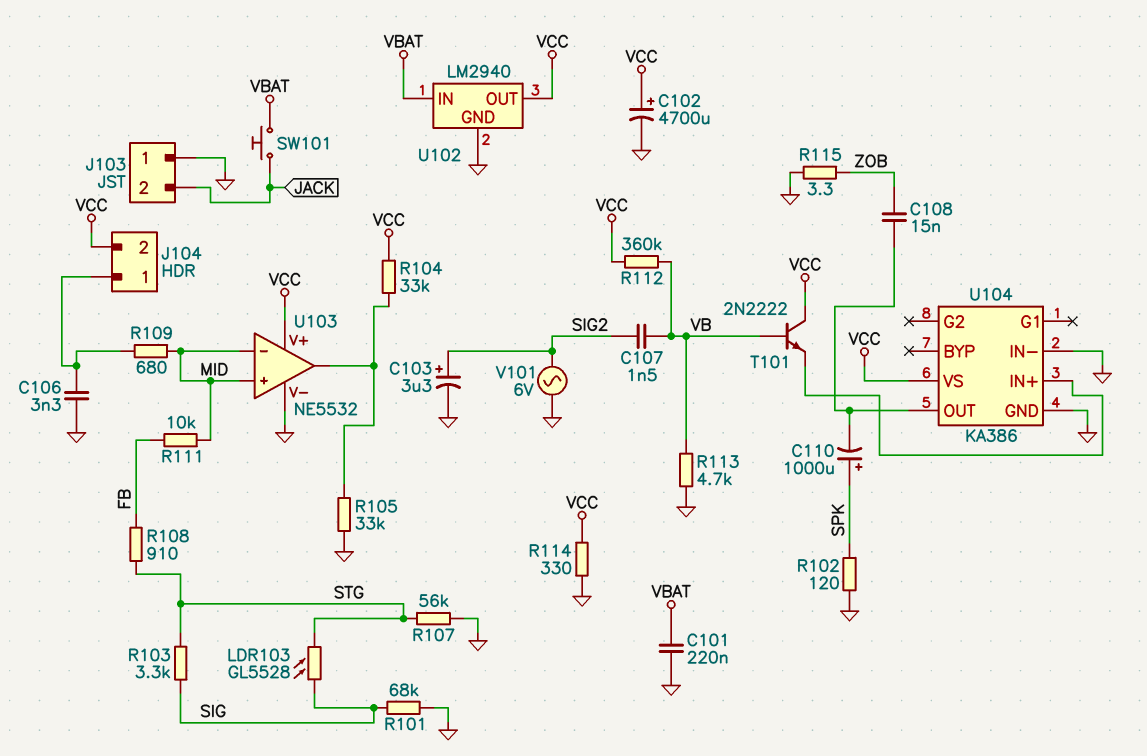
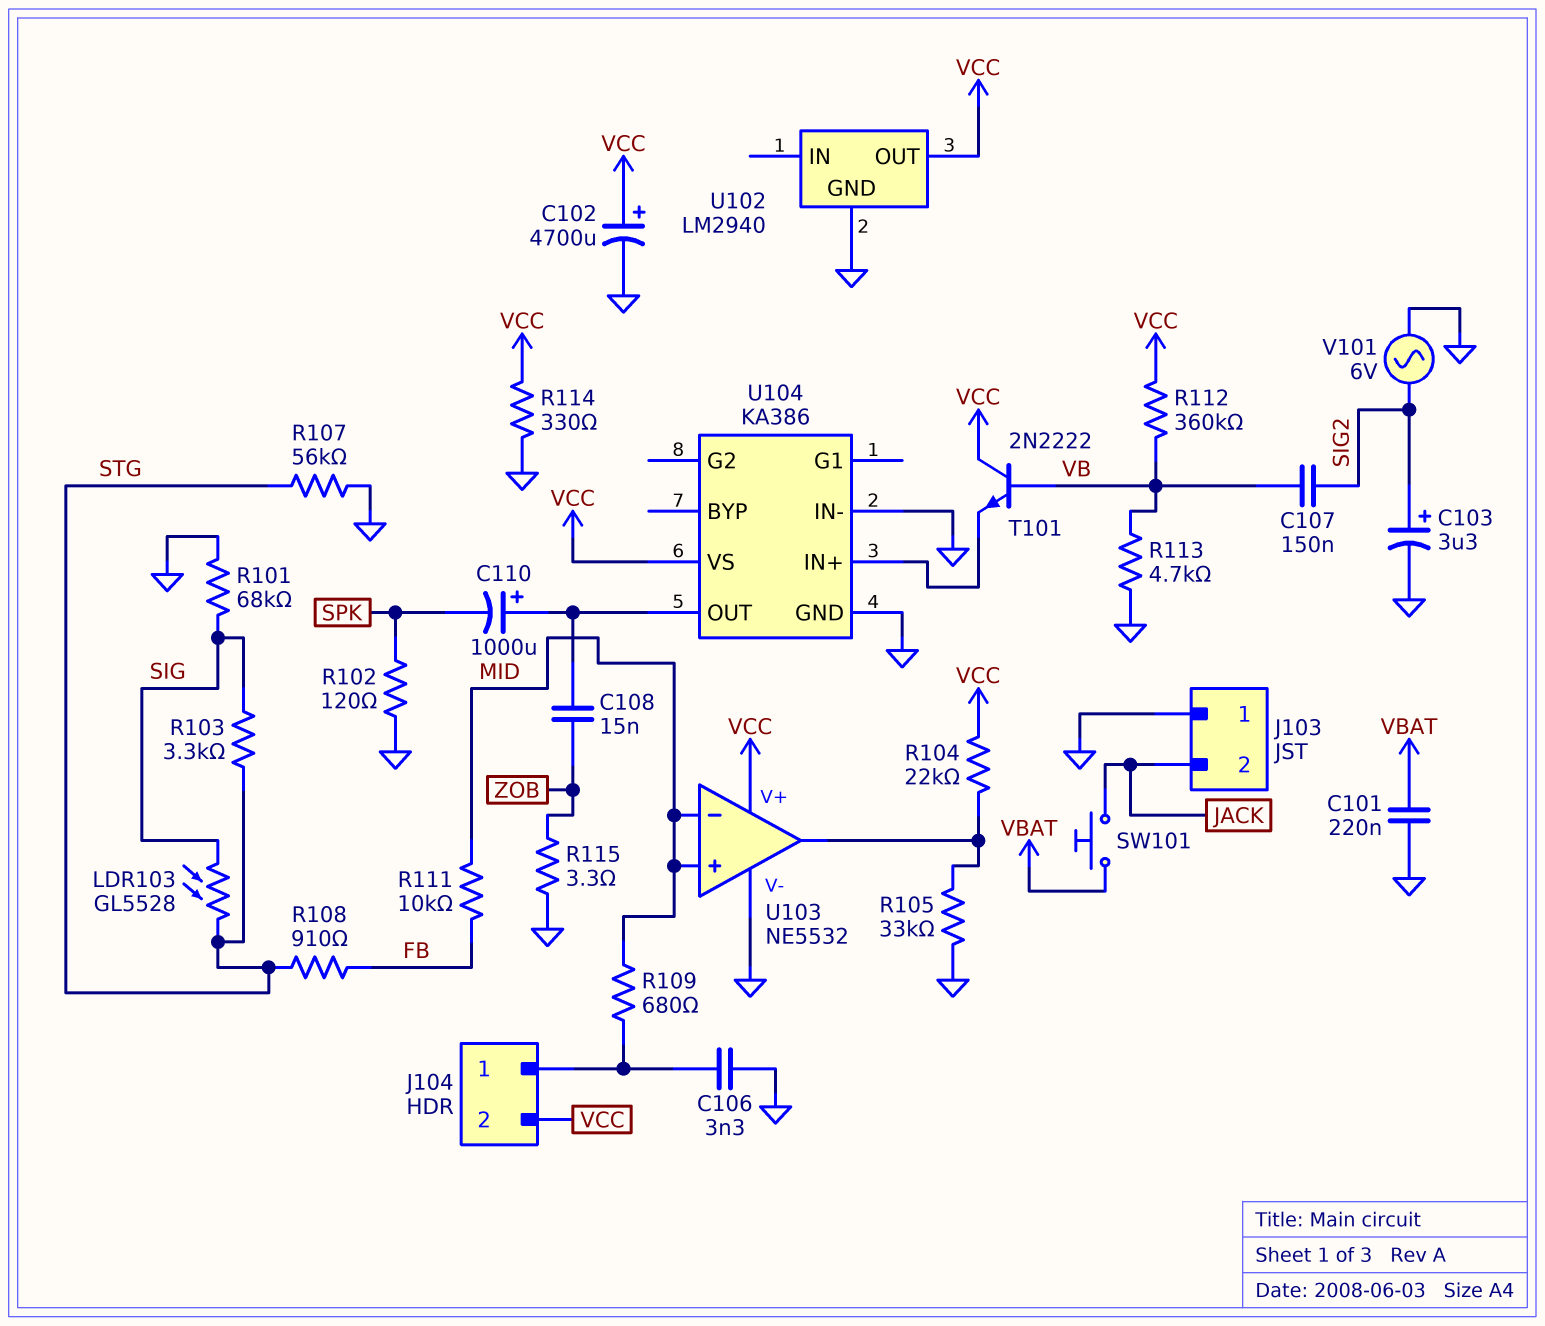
C107: 1.5nF (SIG2, VB) -> 150nF (SIG2, VB)
C110: 1000uF (plus SPK, minus U104/OUT) -> 1000uF (plus U104/OUT, minus SPK)
R104: 33k (U103/out, VCC) -> 22k (U103/out, VCC)
U102 pin IN: VBAT -> none

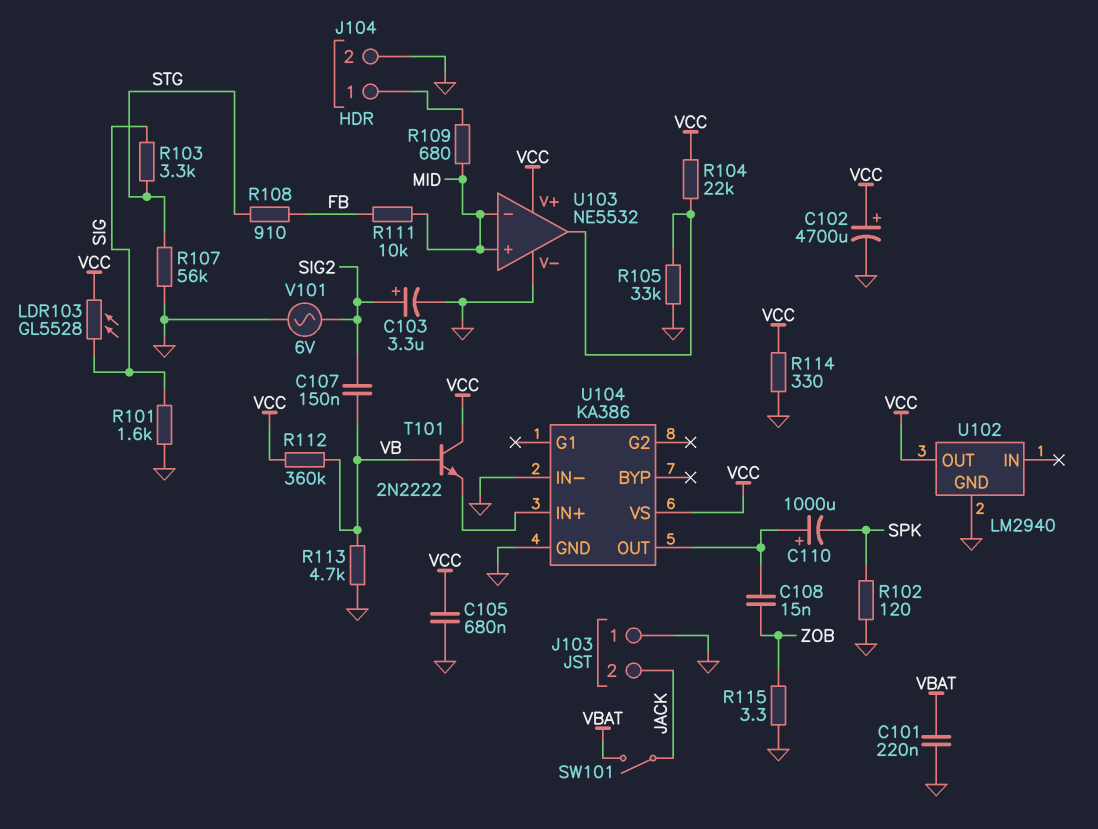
C105: none -> 680nF (GND, VCC)
C106: 3.3nF (GND, J104/1) -> none
J104 pin 2: VCC -> GND
LDR103: GL5528 (SIG, STG) -> GL5528 (SIG, VCC)
R101: 68k (GND, SIG) -> 1.6k (GND, SIG)
SW101: button (JACK, VBAT) -> switch (JACK, VBAT)

